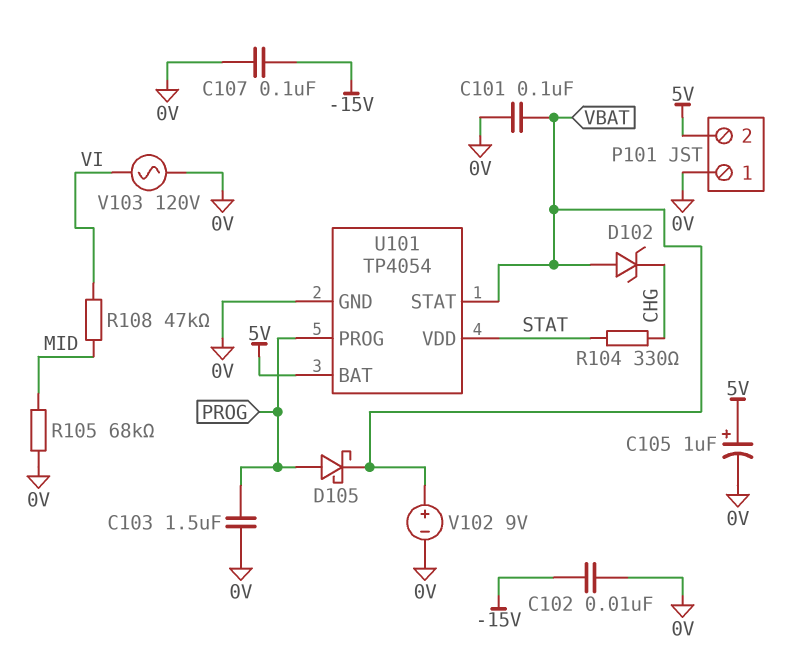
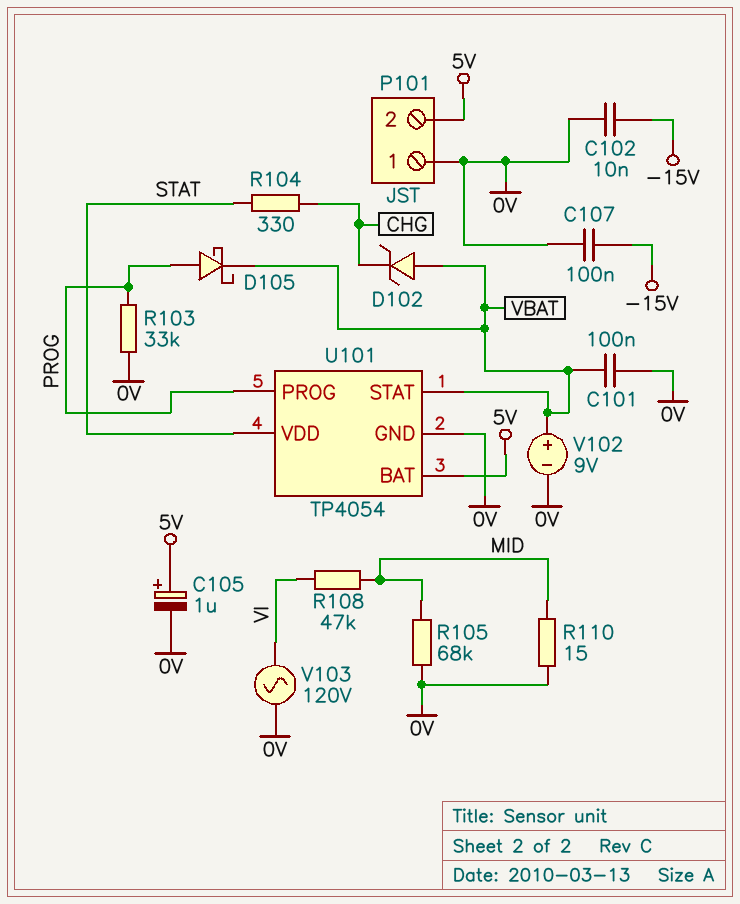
C103: 1.5uF (0V, PROG) -> none
R103: none -> 33k (0V, PROG)
R110: none -> 15 (0V, MID)

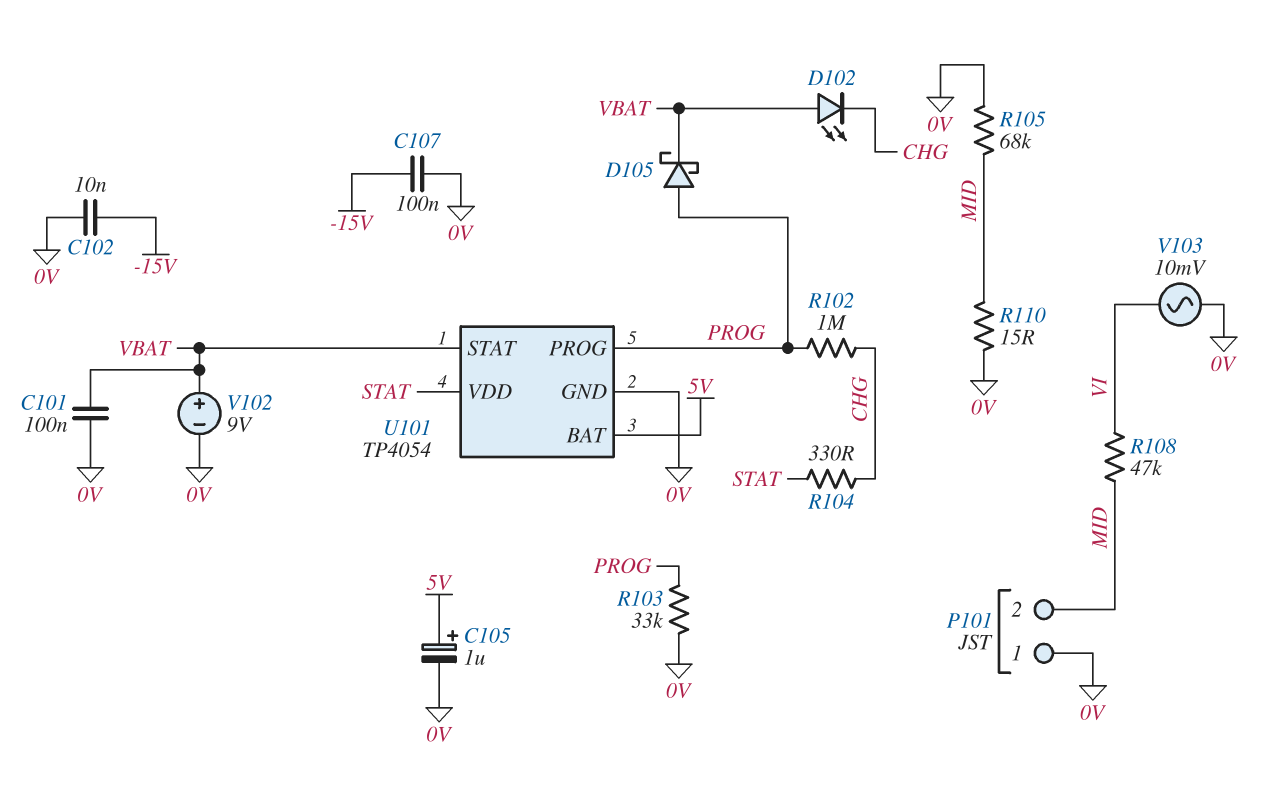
D102: zener (A VBAT, K CHG) -> LED (A VBAT, K CHG)
P101 pin 2: 5V -> MID
R102: none -> 1M (CHG, PROG)
V103: AC 120V (0V, VI) -> AC 10mV (0V, VI)

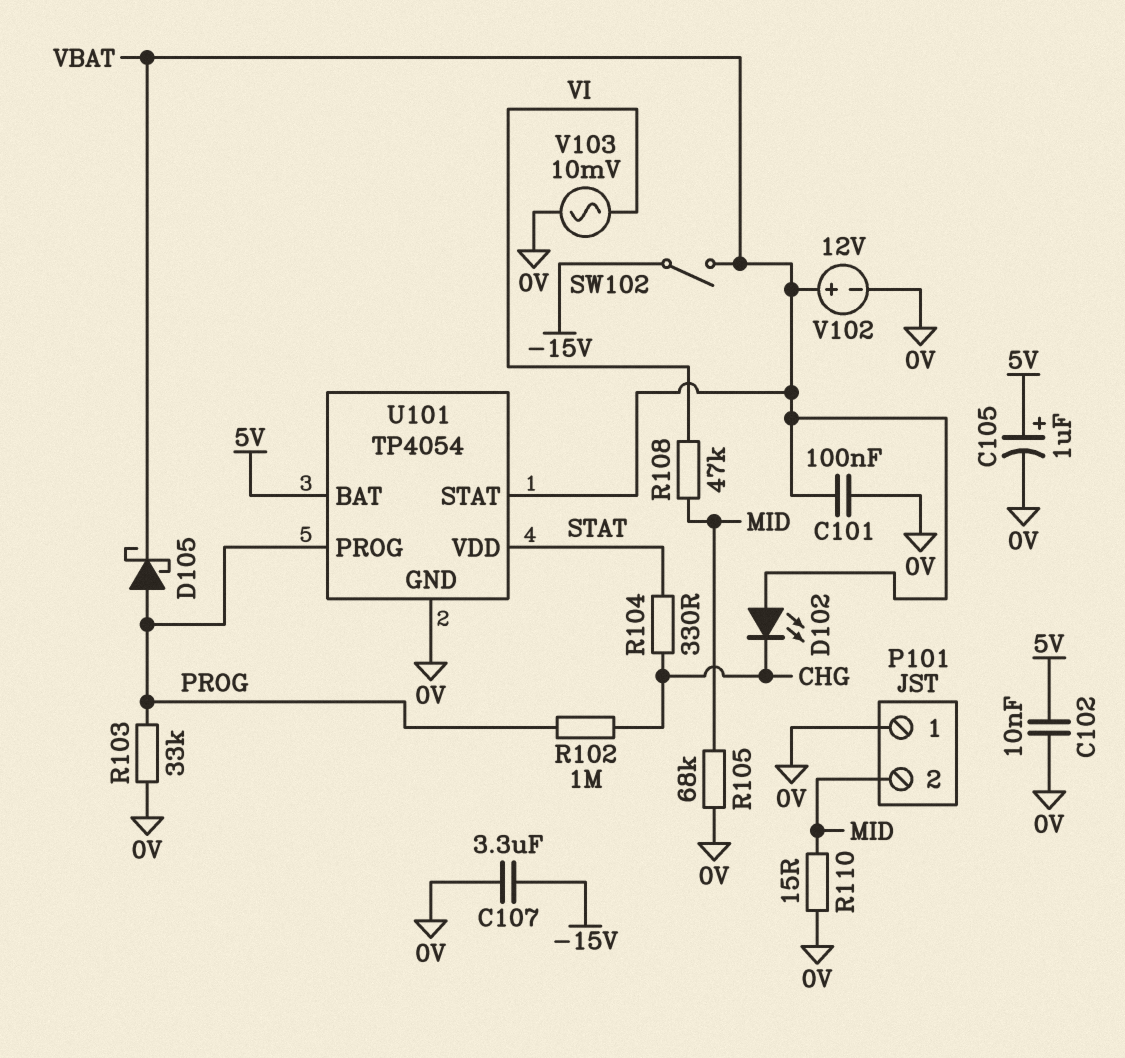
C102: 10nF (-15V, 0V) -> 10nF (0V, 5V)
C107: 100nF (-15V, 0V) -> 3.3uF (-15V, 0V)
SW102: none -> switch (-15V, VBAT)
V102: 9V (plus VBAT, minus 0V) -> 12V (plus VBAT, minus 0V)

